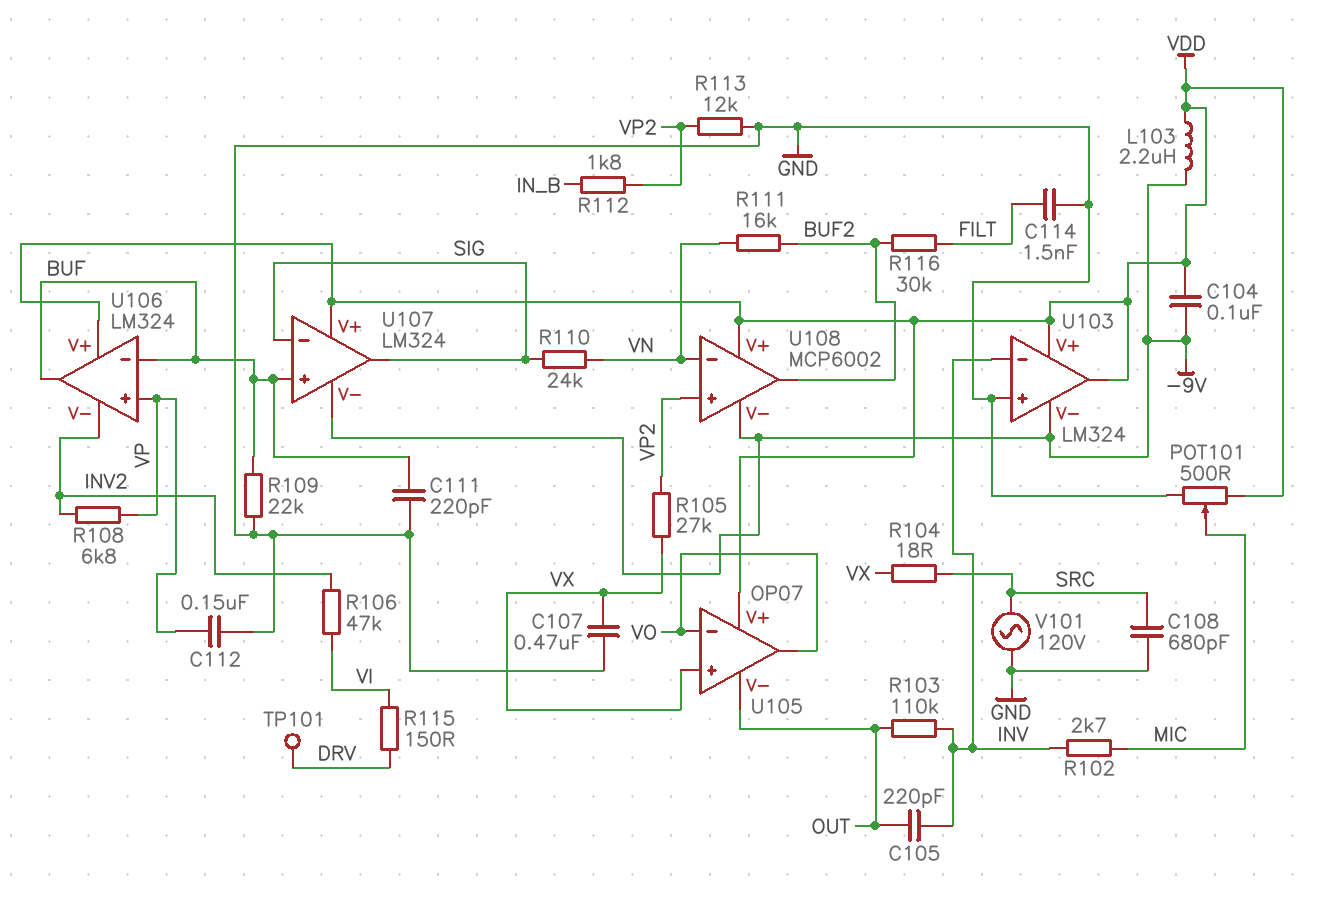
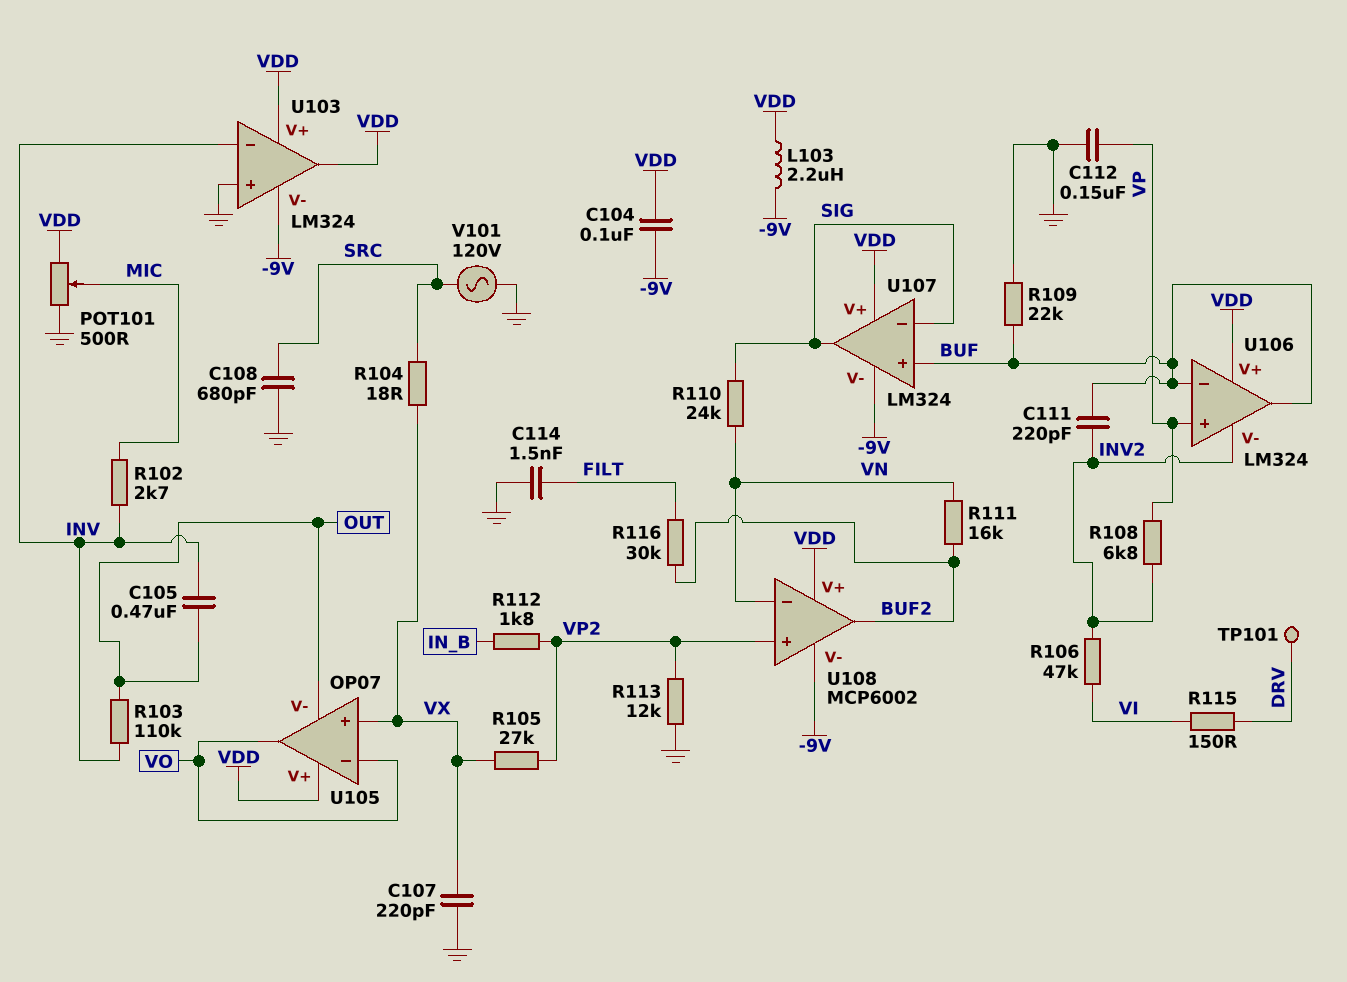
C105: 220pF (INV, OUT) -> 470nF (INV, OUT)
C107: 470nF (GND, VX) -> 220pF (GND, VX)
C111: 220pF (BUF, GND) -> 220pF (BUF, INV2)

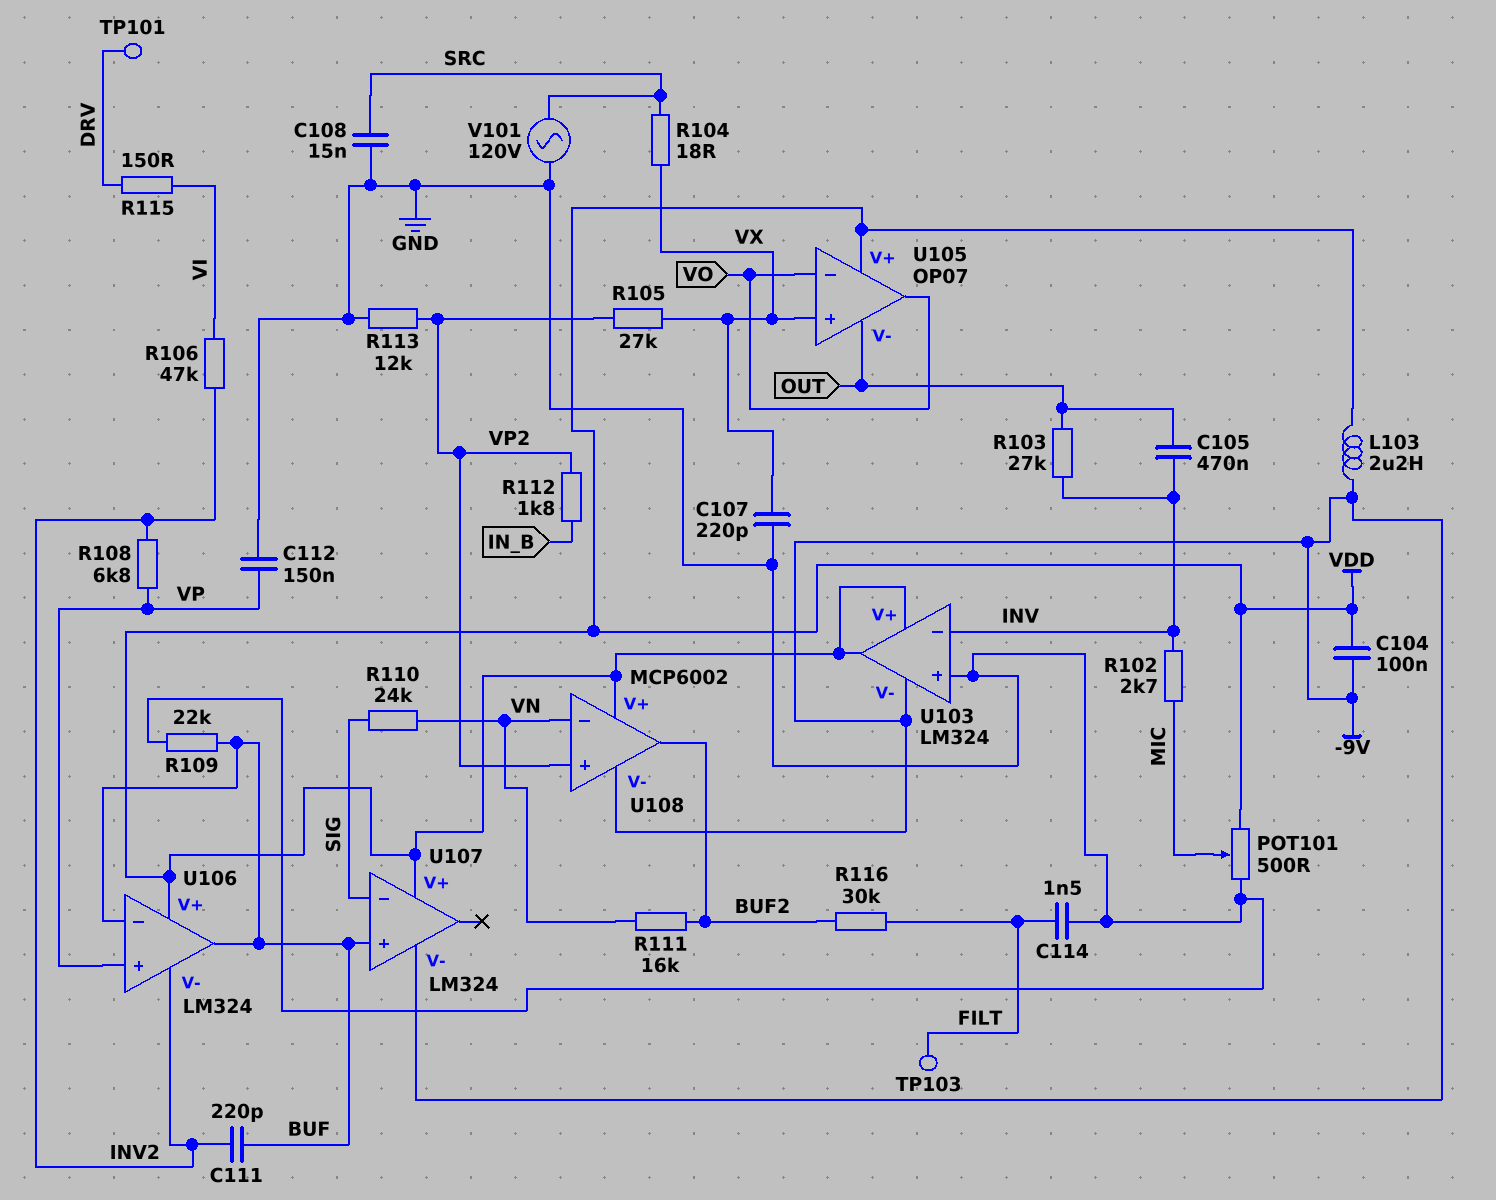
C108: 680pF (GND, SRC) -> 15nF (GND, SRC)
R103: 110k (INV, OUT) -> 27k (INV, OUT)
TP103: none -> test point (FILT)
U107 pin out: SIG -> none

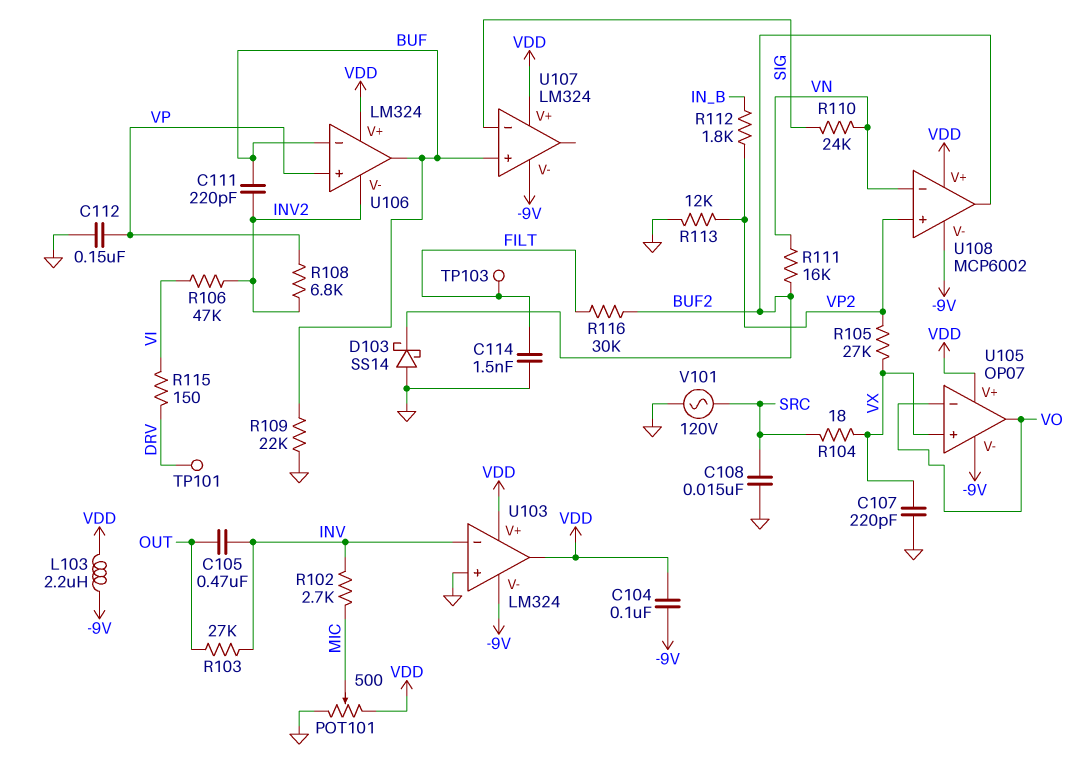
D103: none -> schottky SS14 (A GND, K BUF2)
U105 pin V-: OUT -> -9V

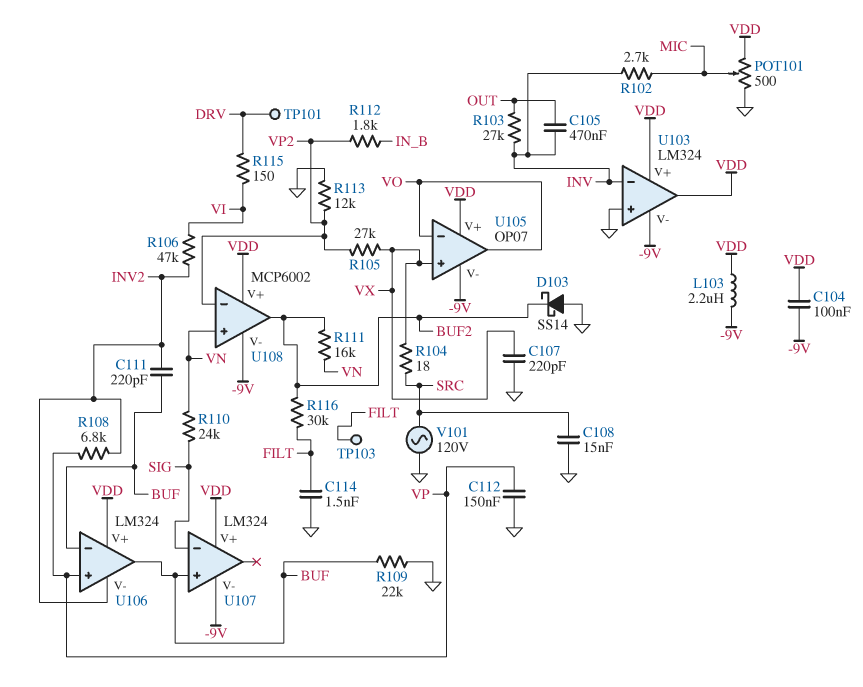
U108 pin in+: VP2 -> VN
U108 pin in-: VN -> VP2

